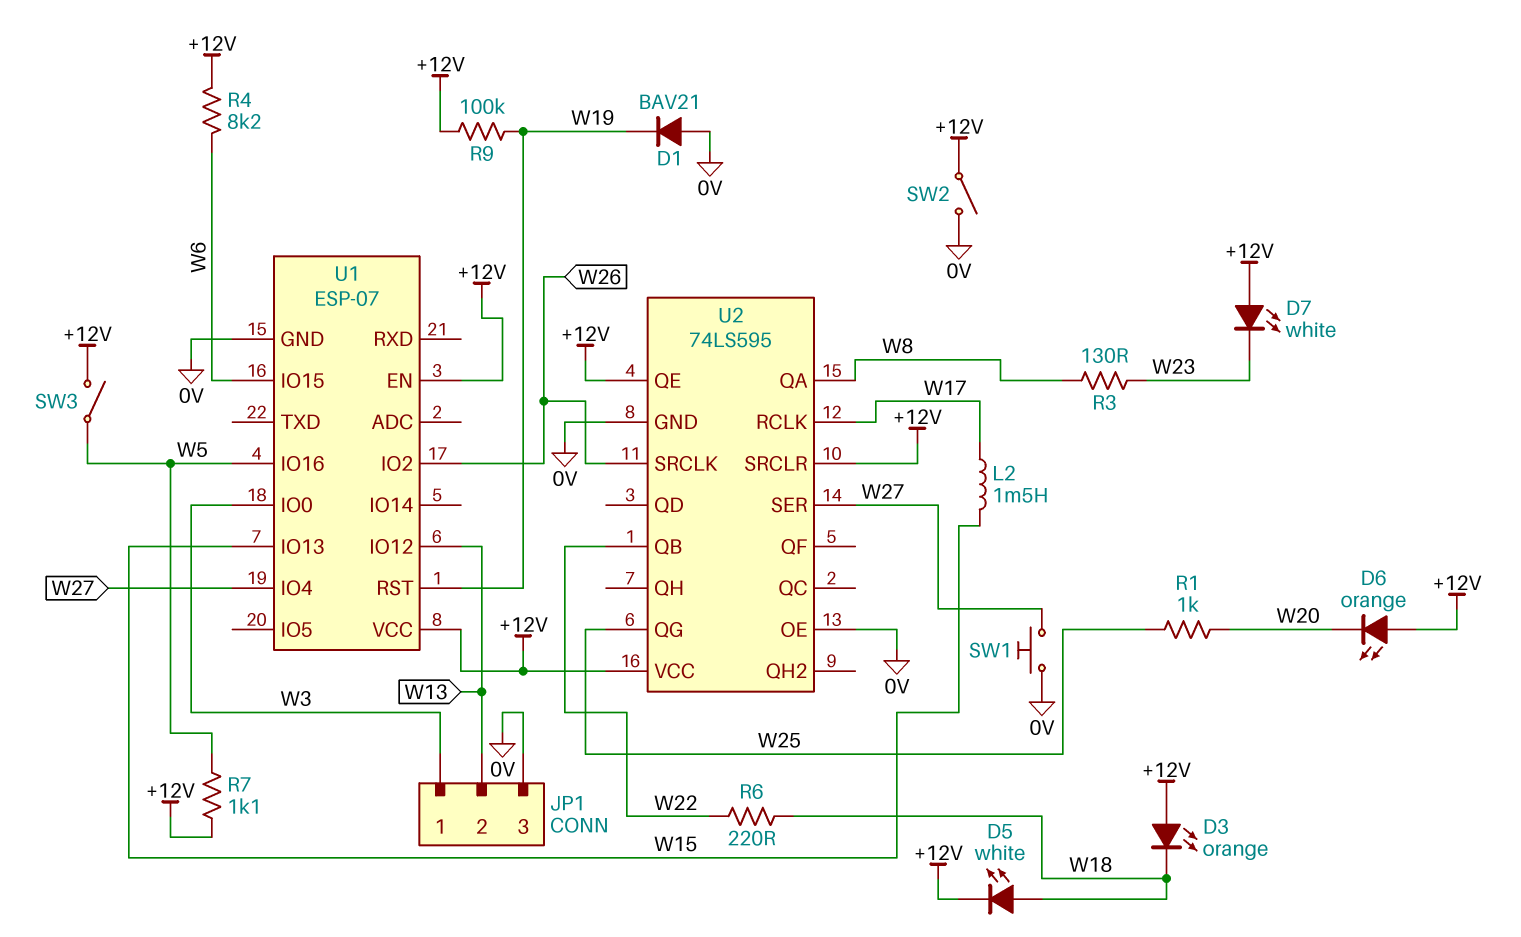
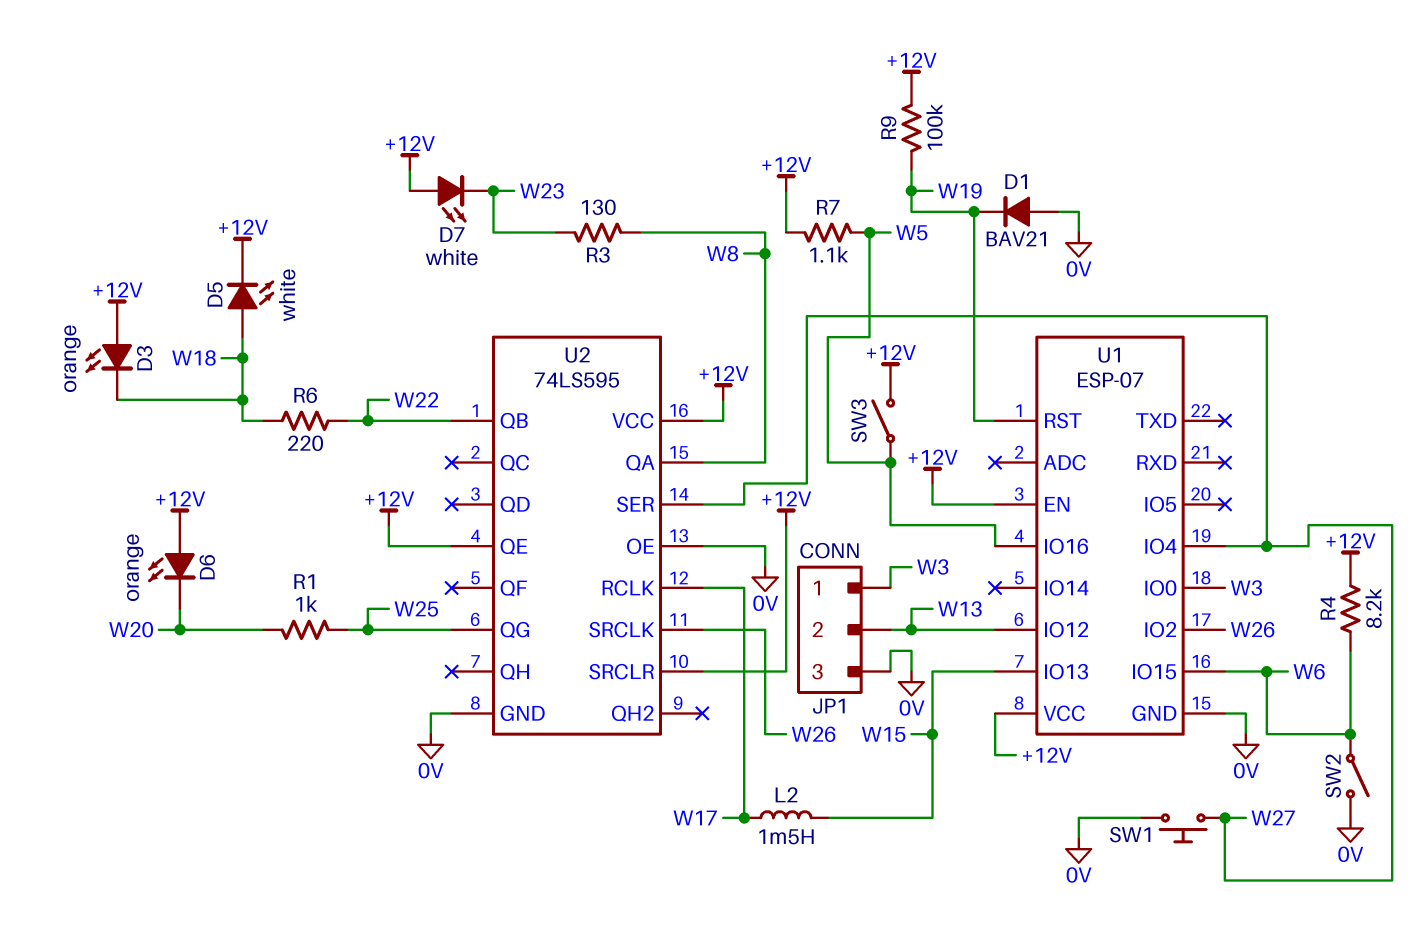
SW2: switch (+12V, 0V) -> switch (0V, W6)

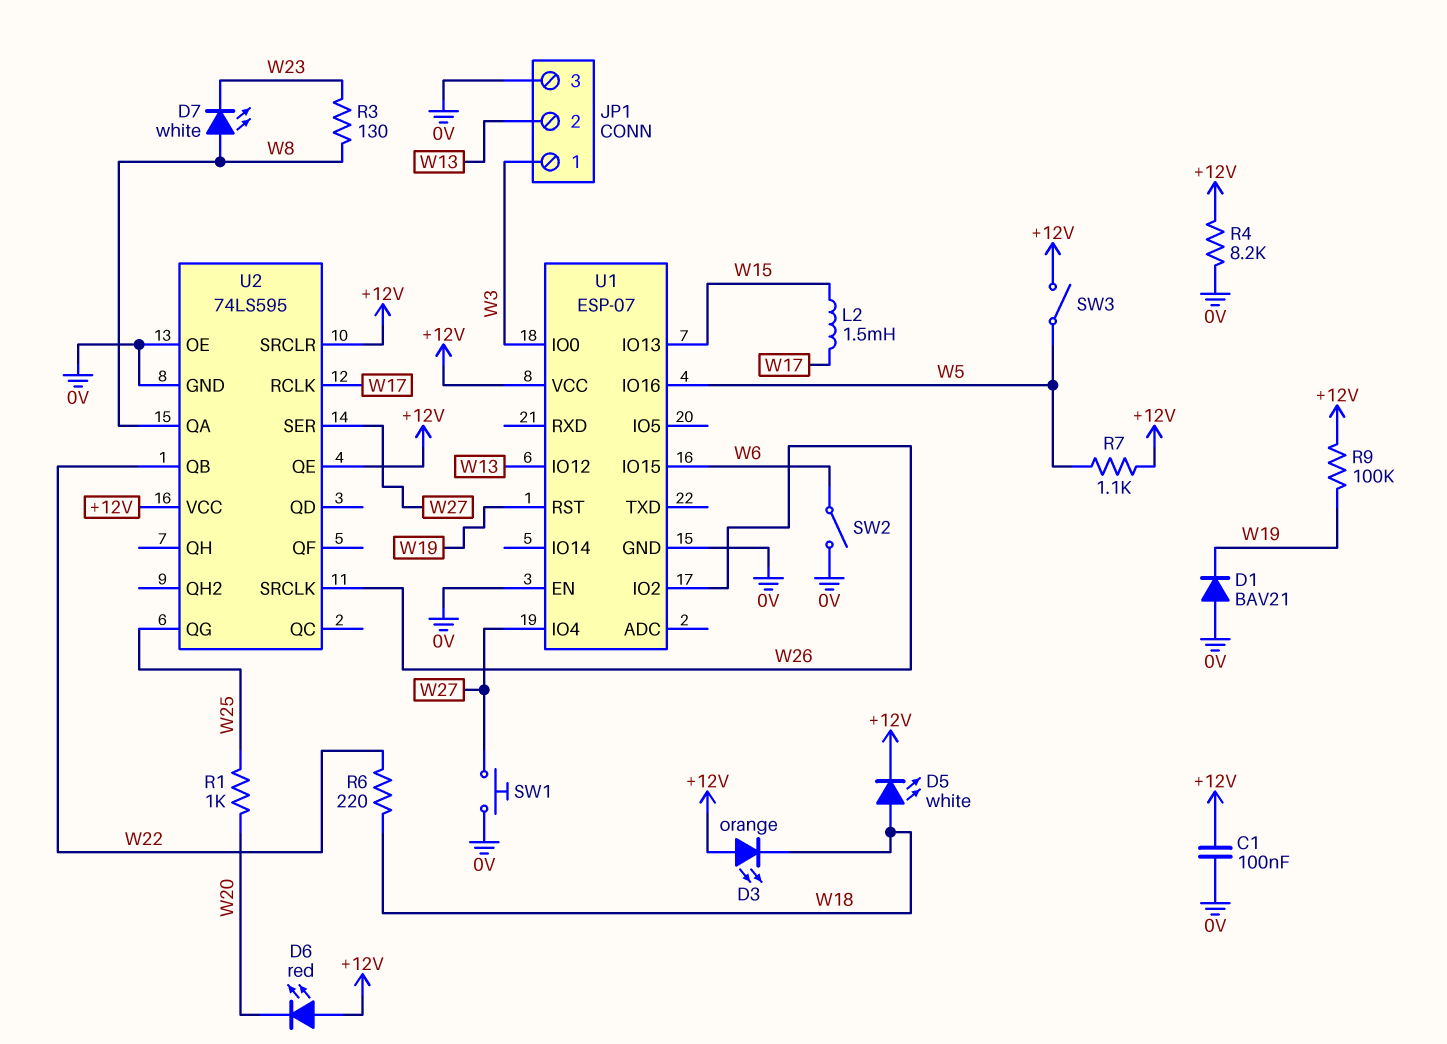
C1: none -> 100nF (+12V, 0V)
D6: LED orange (A +12V, K W20) -> LED red (A +12V, K W20)
D7: LED white (A +12V, K W23) -> LED white (A W8, K W23)
R4: 8.2k (+12V, W6) -> 8.2k (+12V, 0V)
U1 pin EN: +12V -> 0V

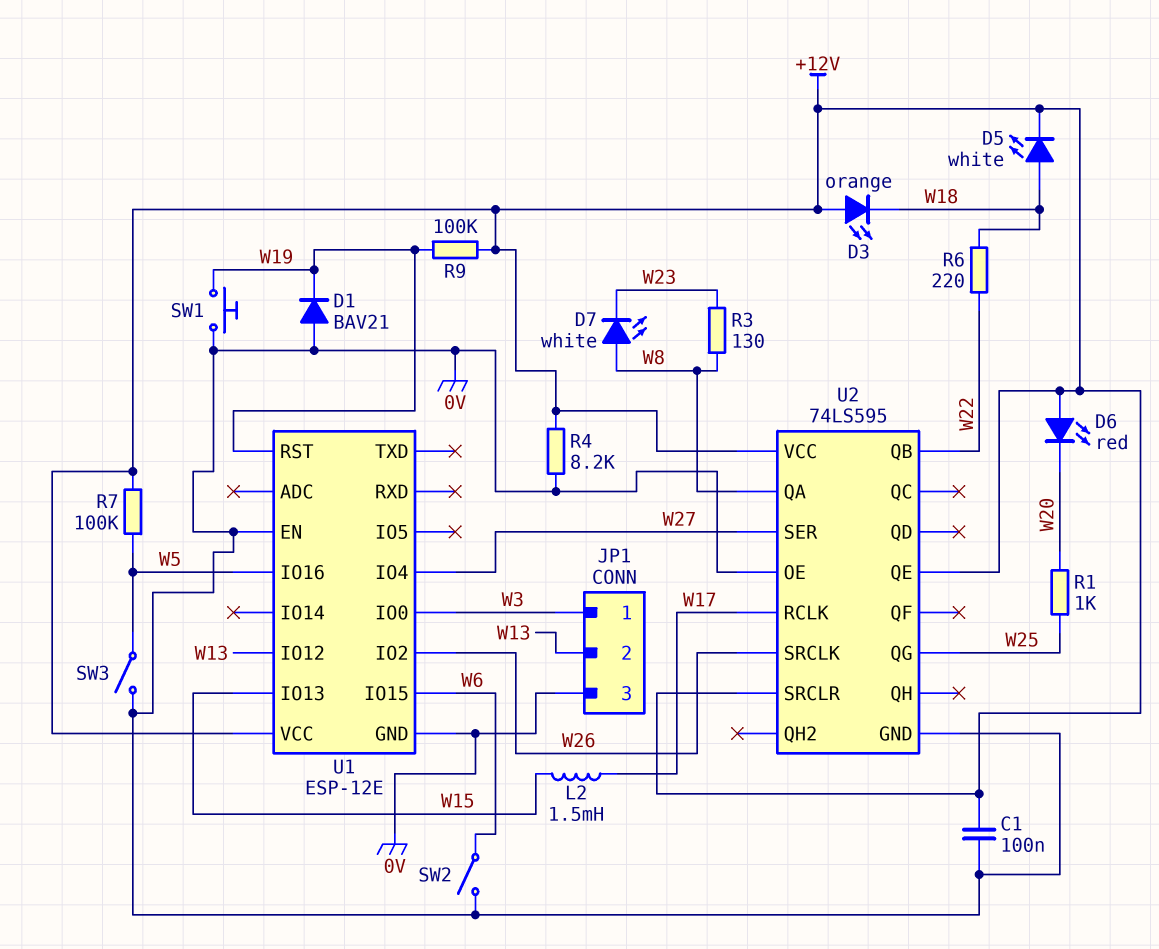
R7: 1.1k (+12V, W5) -> 100k (+12V, W5)
SW1: button (0V, W27) -> button (0V, W19)
SW3: switch (+12V, W5) -> switch (0V, W5)
U1: ESP-07 -> ESP-12E

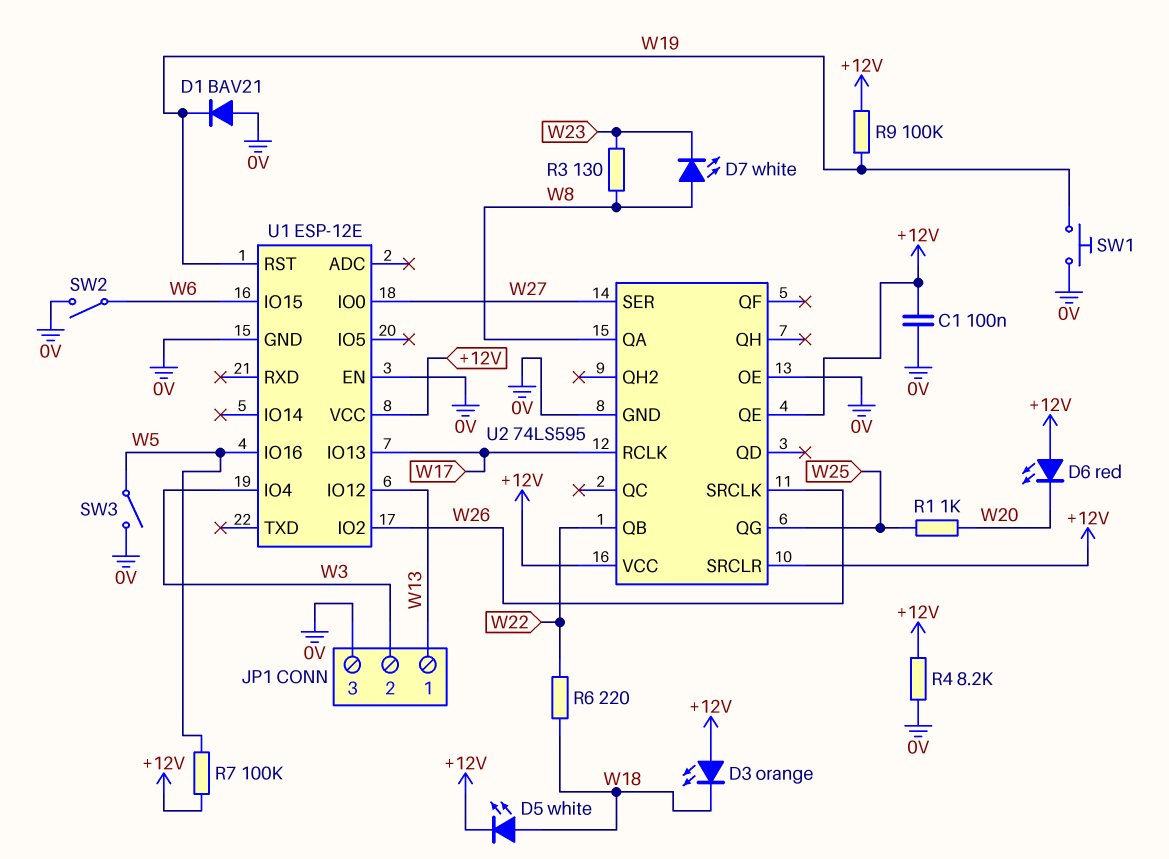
JP1 pin 1: W3 -> W13
JP1 pin 2: W13 -> W3
L2: 1.5mH (W15, W17) -> none
U1 pin IO0: W3 -> W27
U1 pin IO4: W27 -> W3
U1 pin IO13: W15 -> W17

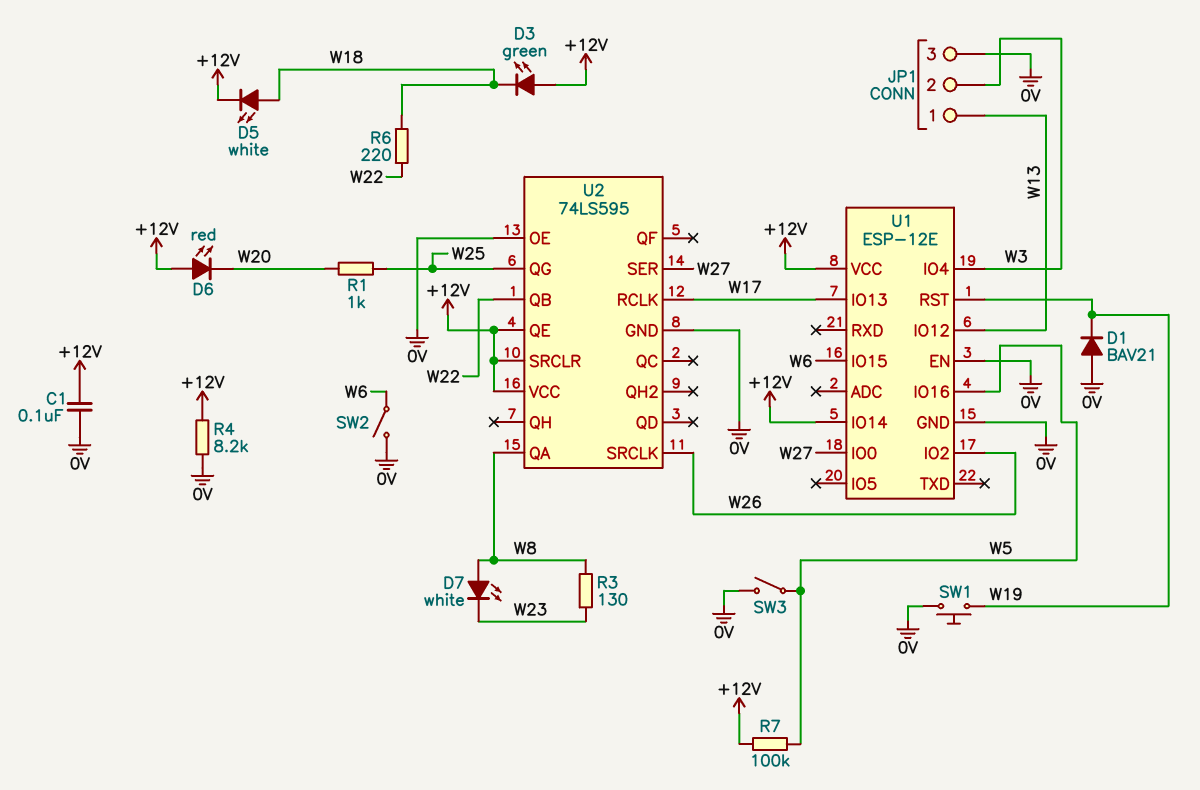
D3: LED orange (A +12V, K W18) -> LED green (A +12V, K W18)
R9: 100k (+12V, W19) -> none
U1 pin IO14: none -> +12V

